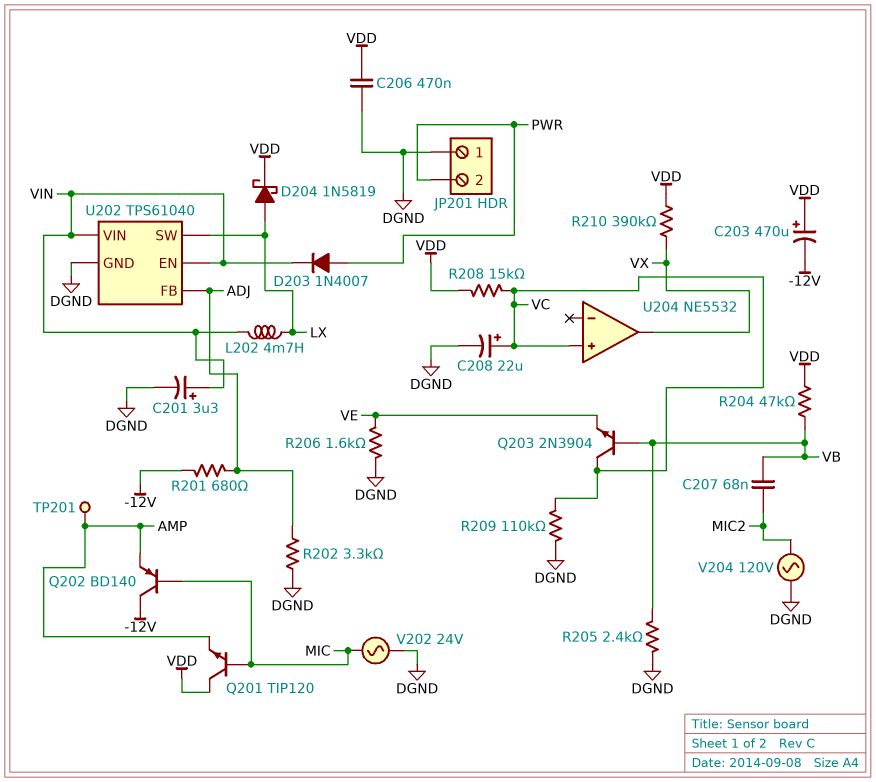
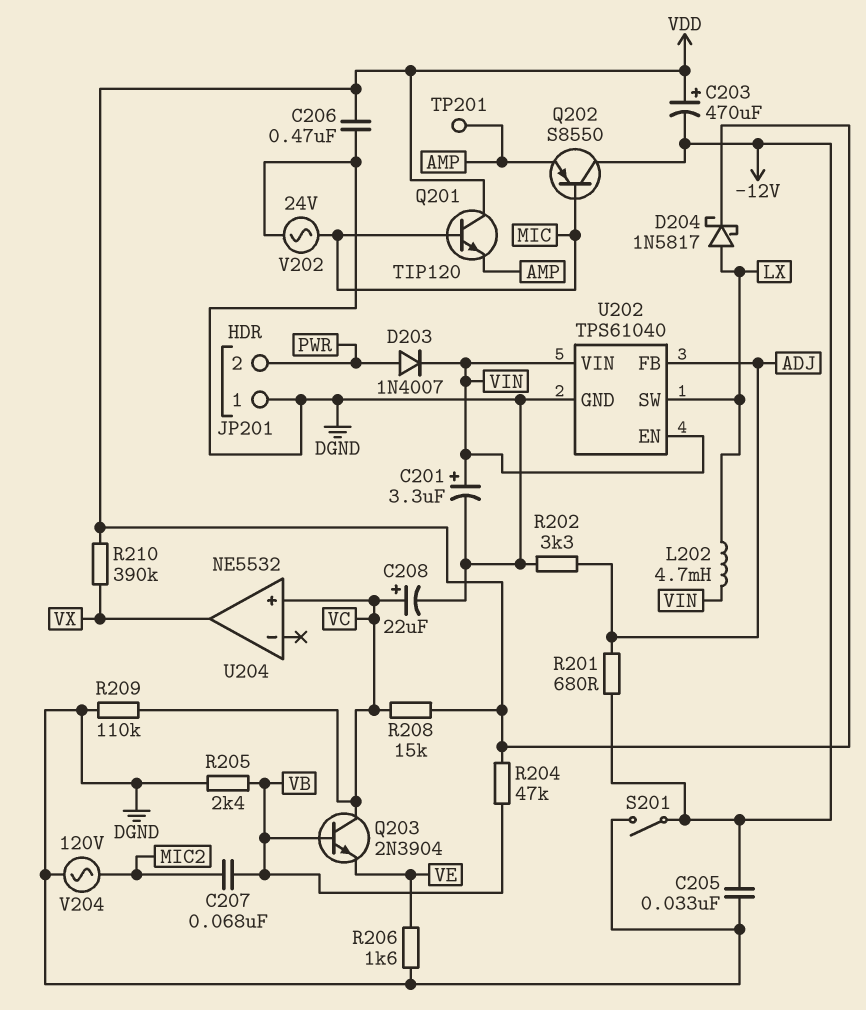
C205: none -> 33nF (-12V, DGND)
D204: schottky 1N5819 (A LX, K VDD) -> schottky 1N5817 (A LX, K VDD)
Q202: PNP BD140 (B MIC, C -12V, E AMP) -> PNP S8550 (B MIC, C -12V, E AMP)
S201: none -> switch (-12V, DGND)

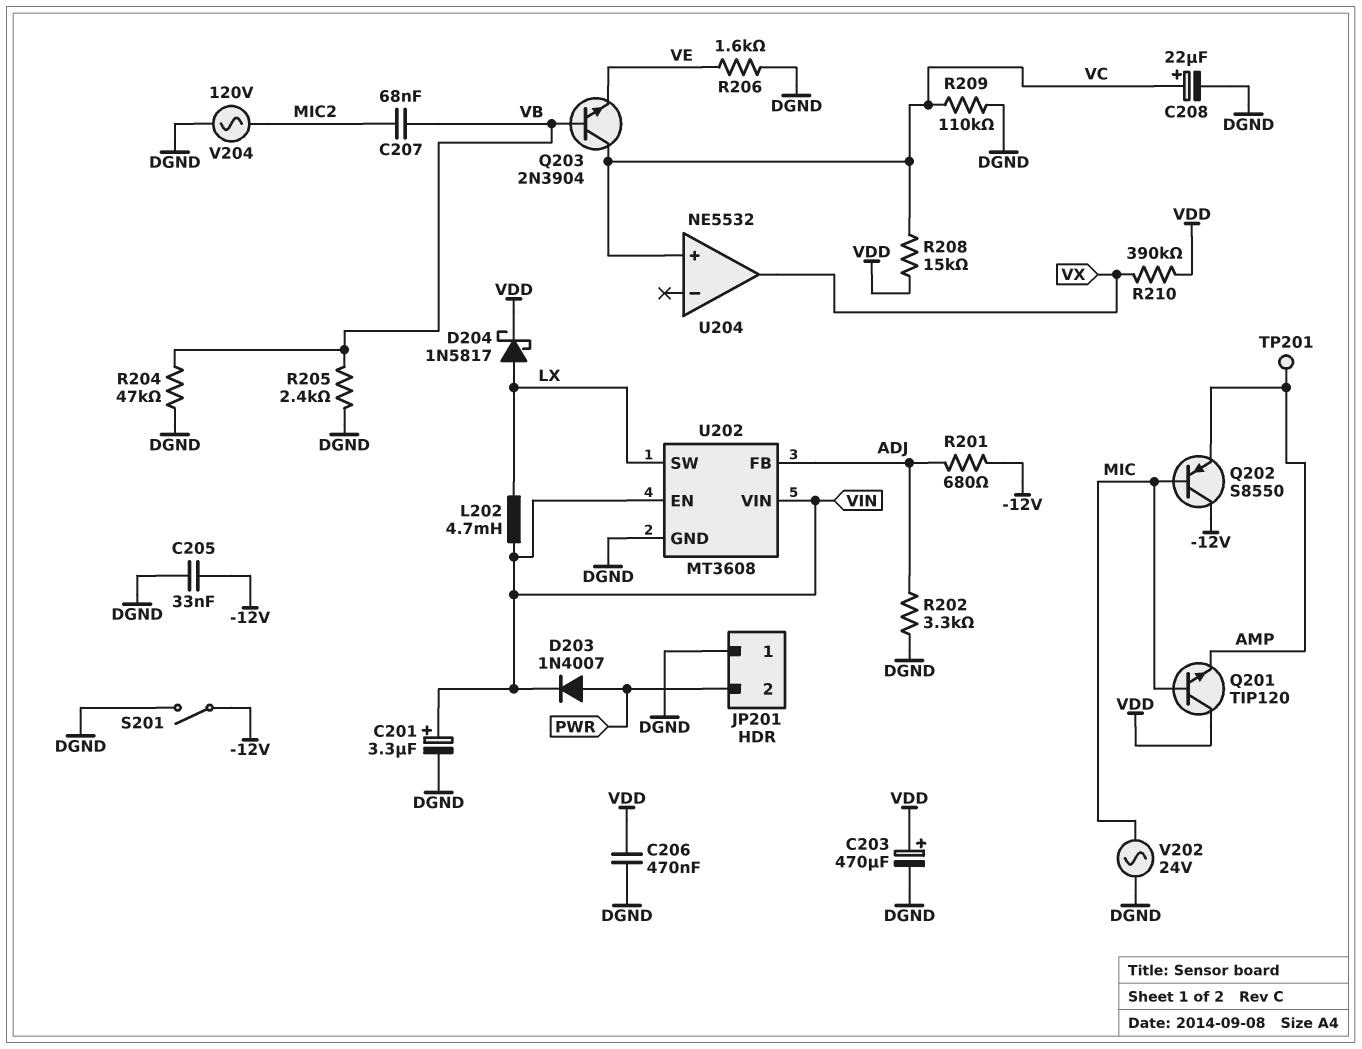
C203: 470uF (plus VDD, minus -12V) -> 470uF (plus VDD, minus DGND)
R204: 47k (VB, VDD) -> 47k (DGND, VB)
U202: TPS61040 -> MT3608

